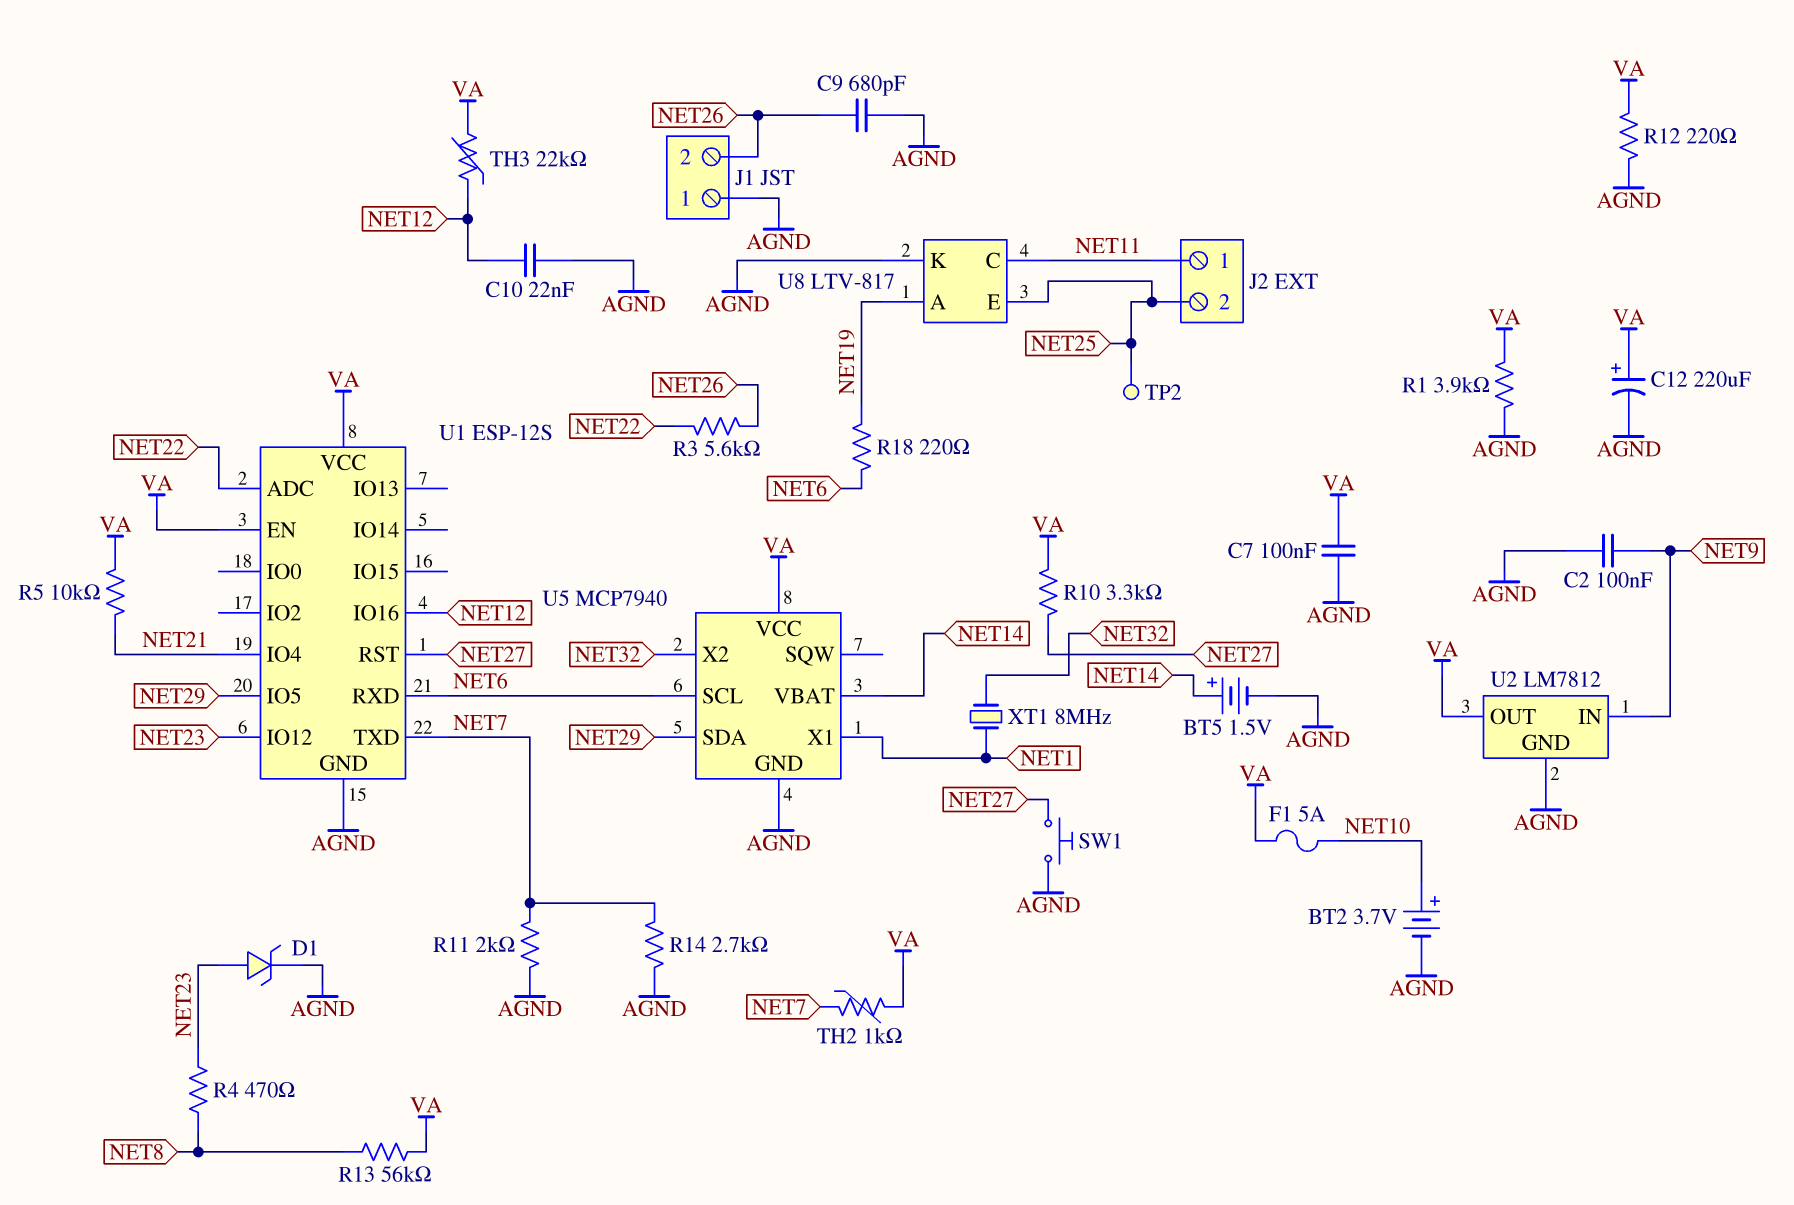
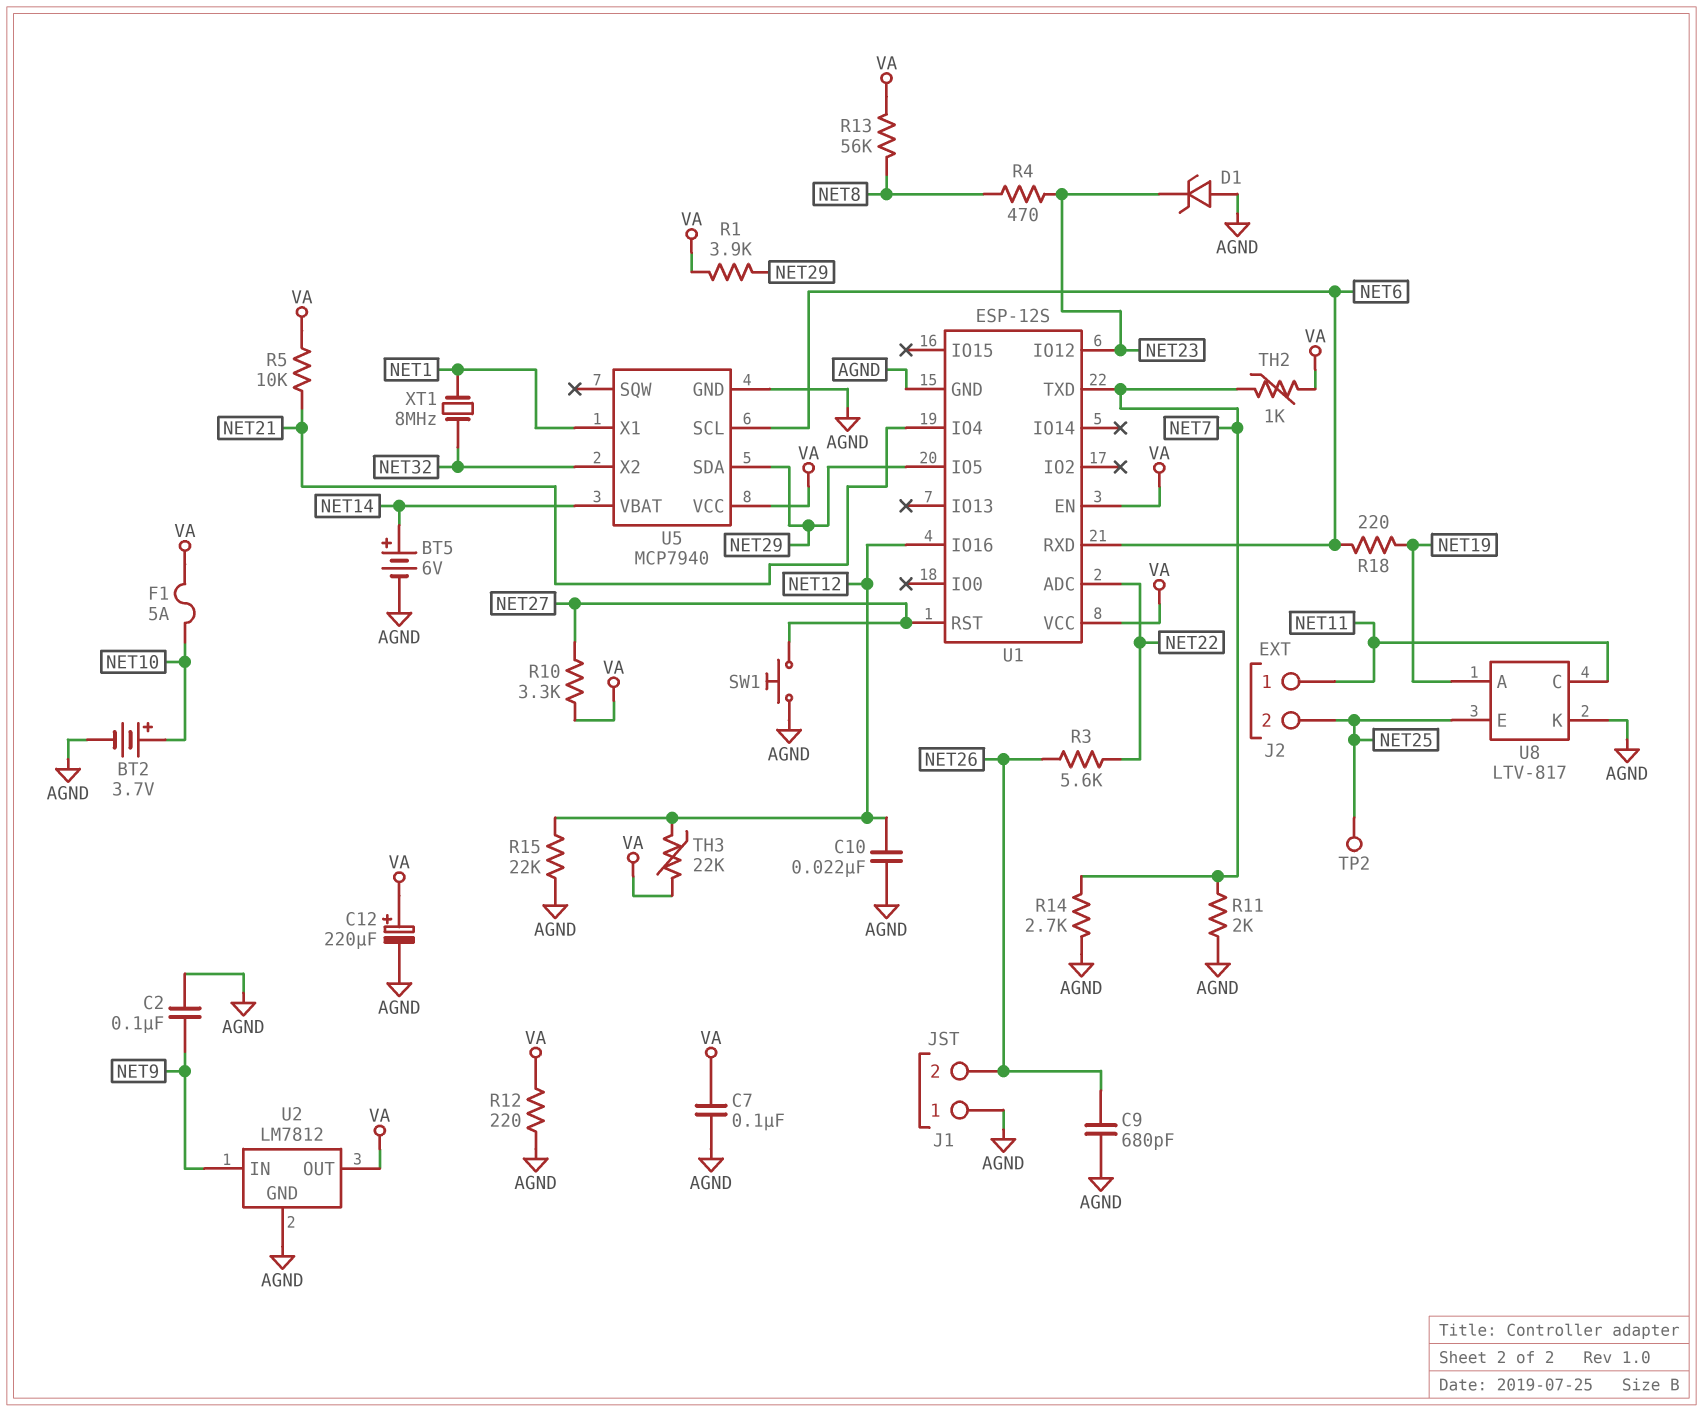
BT5: 1.5V (plus NET14, minus AGND) -> 6V (plus NET14, minus AGND)
D1: zener (A NET23, K AGND) -> zener (A AGND, K NET23)
R1: 3.9k (AGND, VA) -> 3.9k (NET29, VA)
R15: none -> 22k (AGND, NET12)

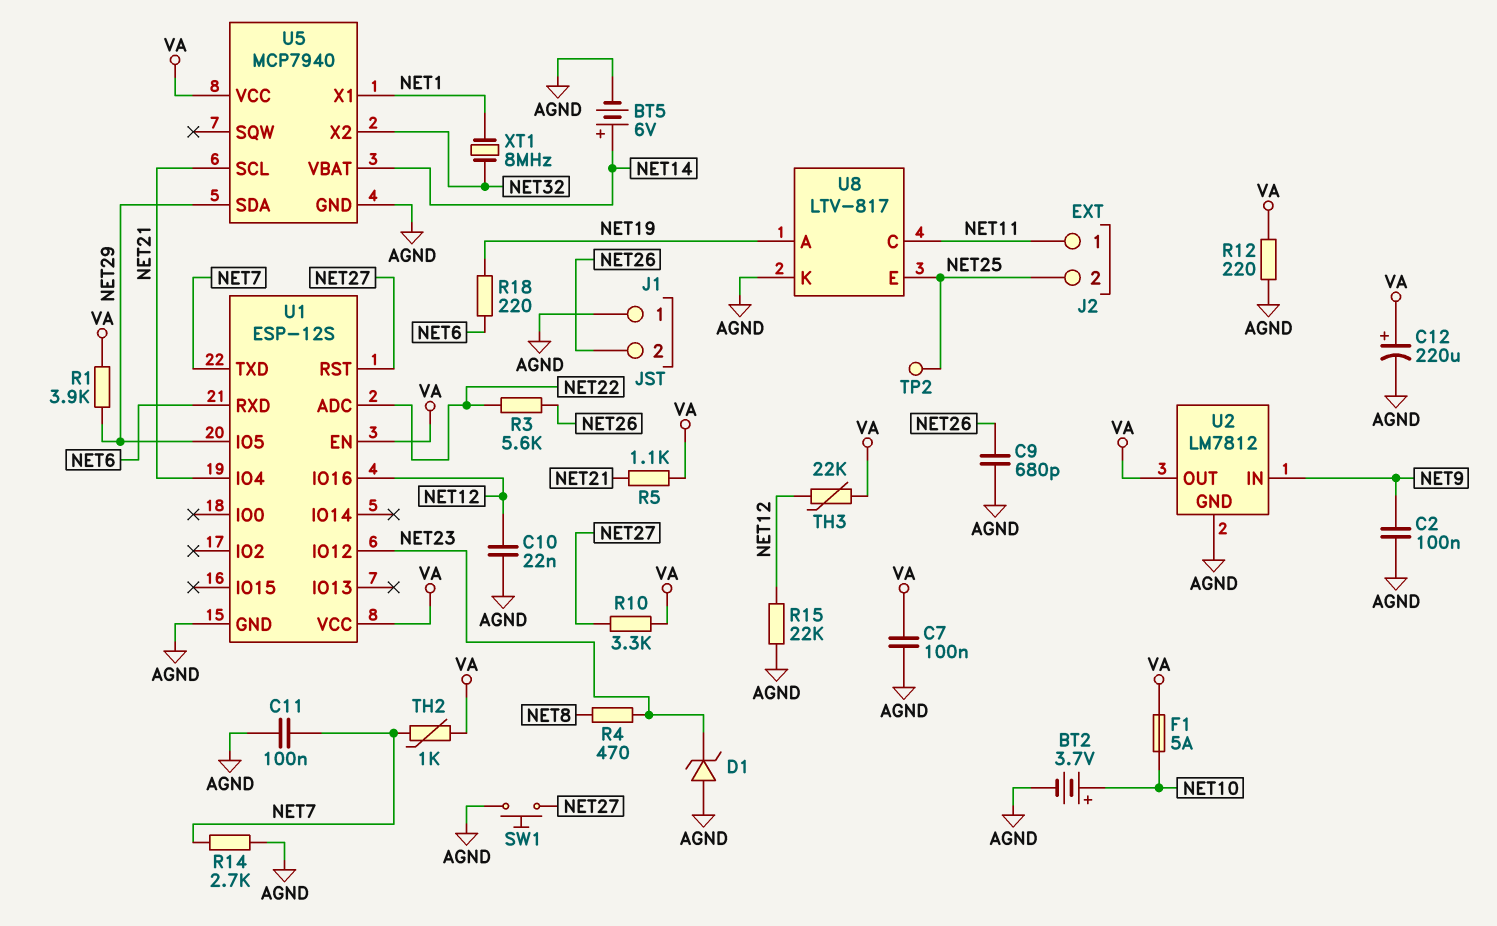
C11: none -> 100nF (AGND, NET7)
R5: 10k (NET21, VA) -> 1.1k (NET21, VA)
R11: 2k (AGND, NET7) -> none
R13: 56k (NET8, VA) -> none
U5 pin SCL: NET6 -> NET21

